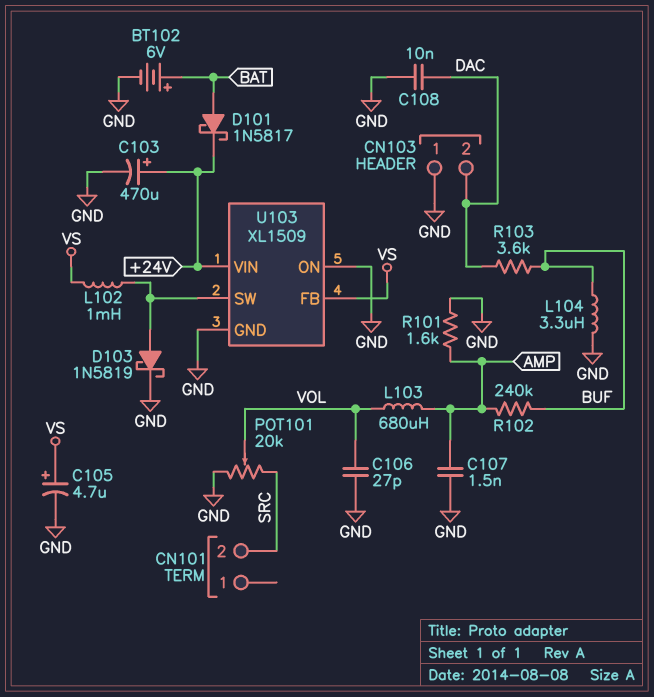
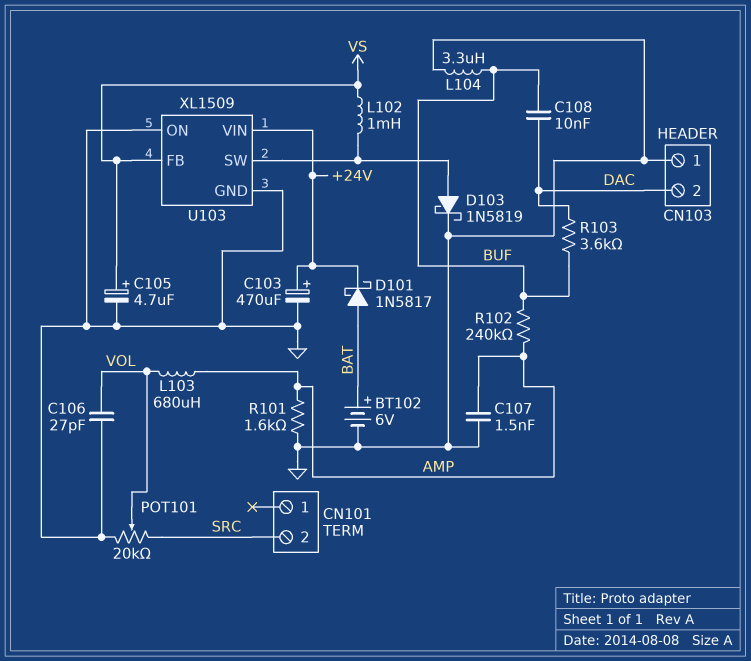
C108: 10nF (DAC, GND) -> 10nF (BUF, DAC)

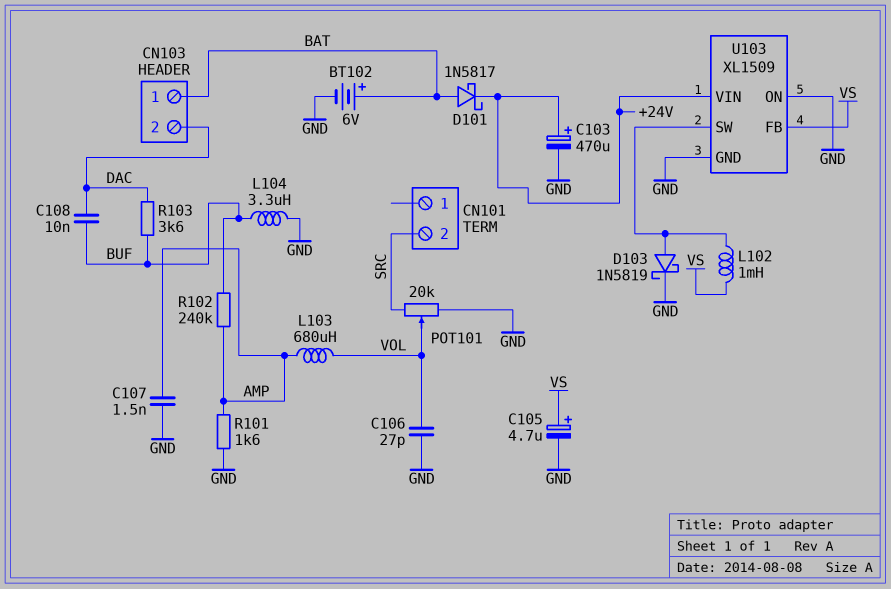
CN103 pin 1: GND -> BAT

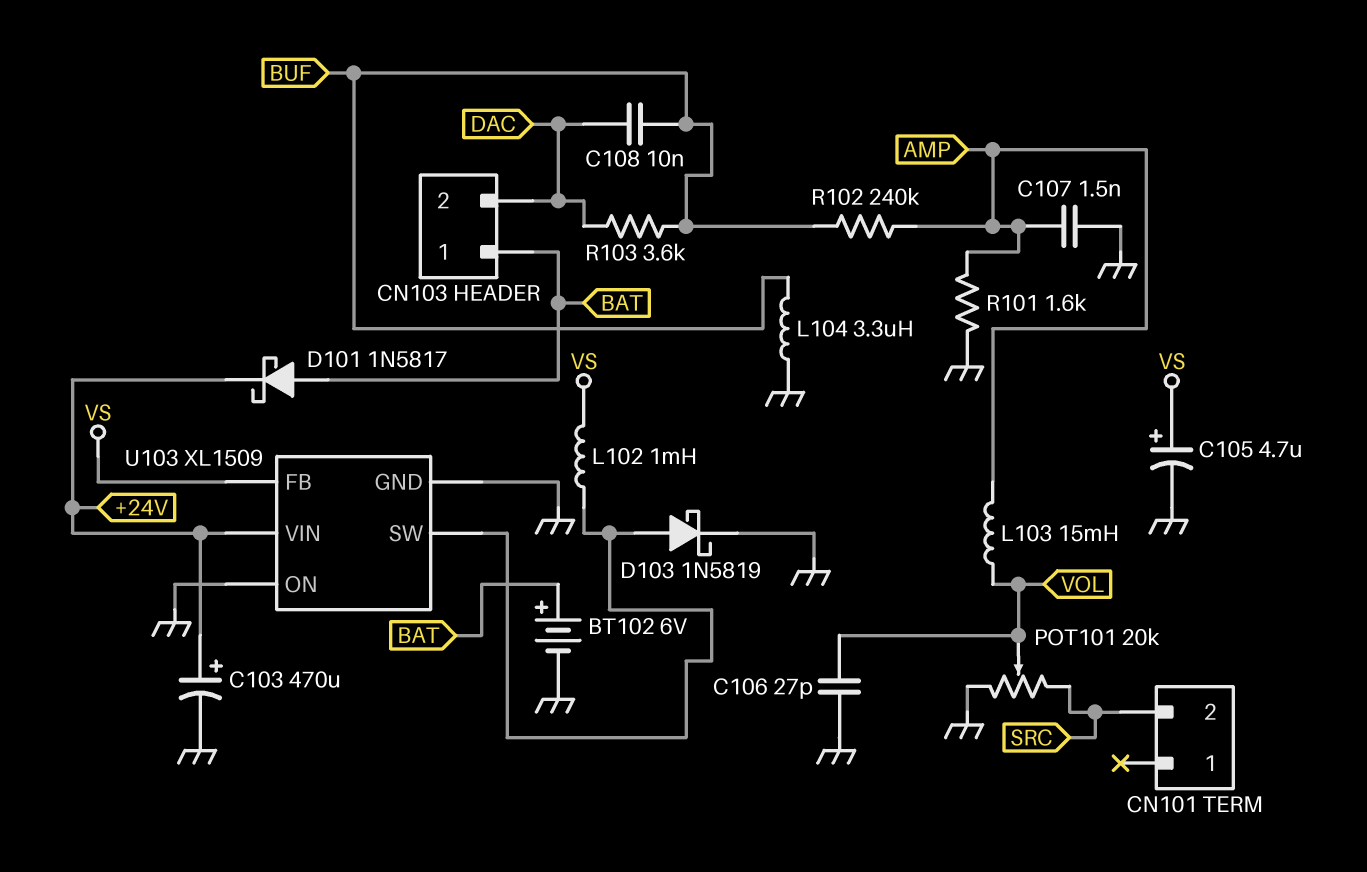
L103: 680uH (AMP, VOL) -> 15mH (AMP, VOL)

